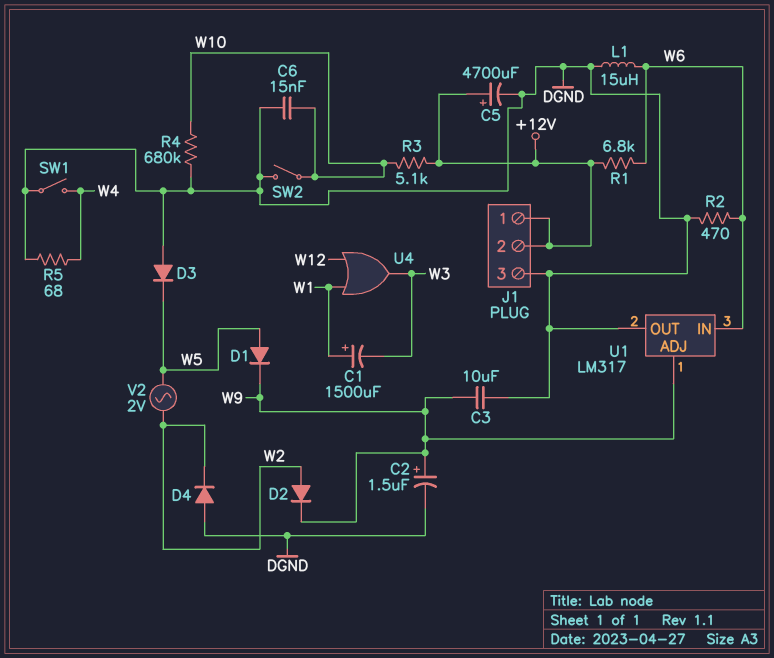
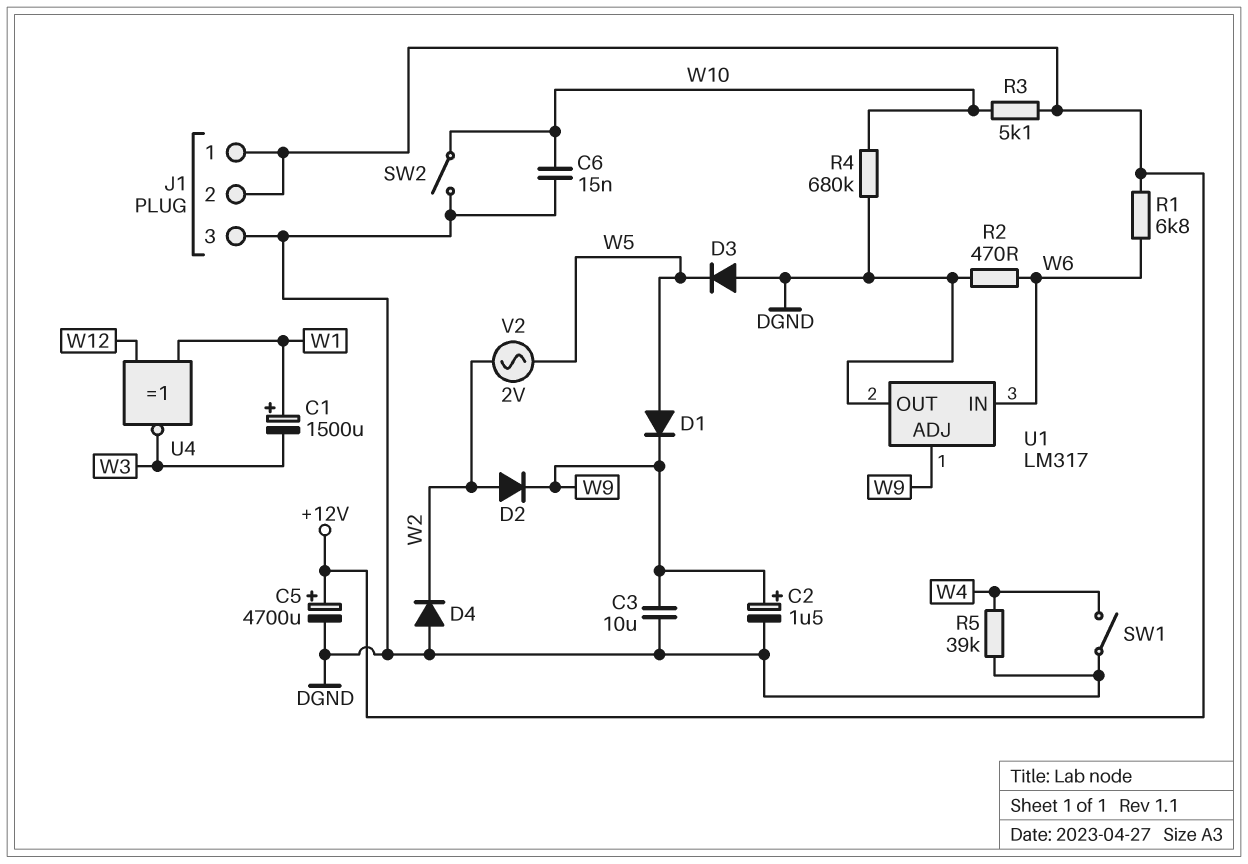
L1: 15uH (DGND, W6) -> none
R5: 68 (DGND, W4) -> 39k (DGND, W4)
U4: OR (in W1, in W12, out W3) -> XNOR (in W1, in W12, out W3)

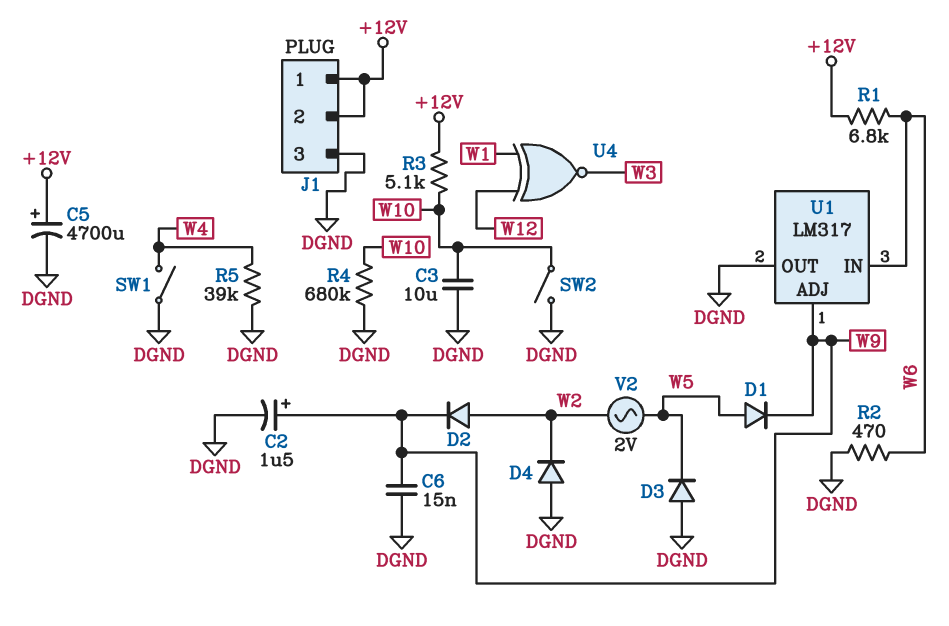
C1: 1500uF (plus W1, minus W3) -> none
C3: 10uF (DGND, W9) -> 10uF (DGND, W10)
C6: 15nF (DGND, W10) -> 15nF (DGND, W9)

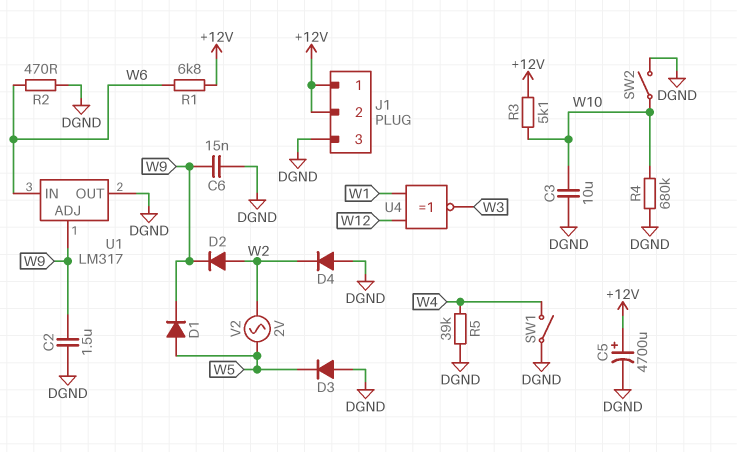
C2: 1.5uF (plus W9, minus DGND) -> 1.5uF (DGND, W9)

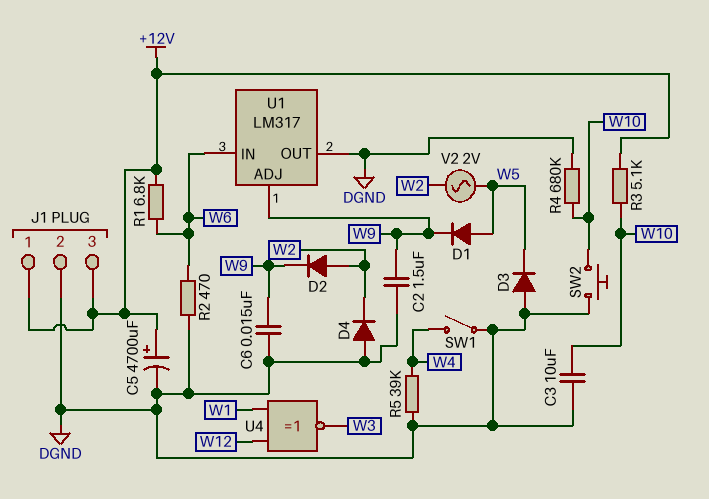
J1 pin 2: +12V -> DGND
J1 pin 3: DGND -> +12V
SW2: switch (DGND, W10) -> button (DGND, W10)

